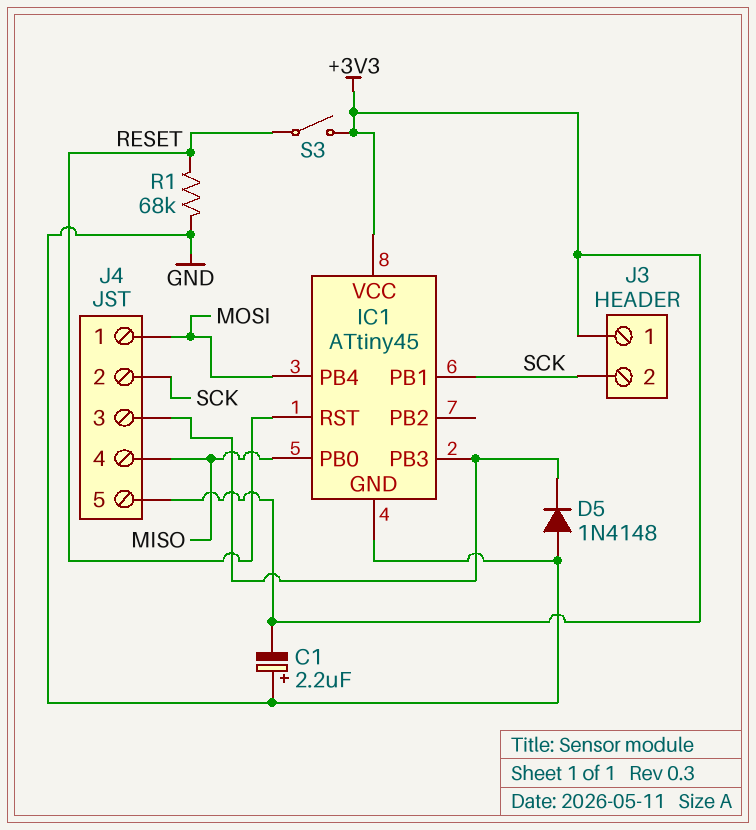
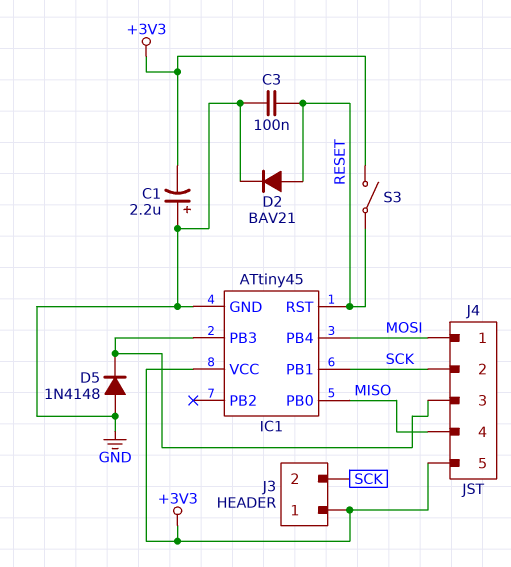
C3: none -> 100nF (GND, RESET)
D2: none -> diode BAV21 (A RESET, K GND)
R1: 68k (GND, RESET) -> none

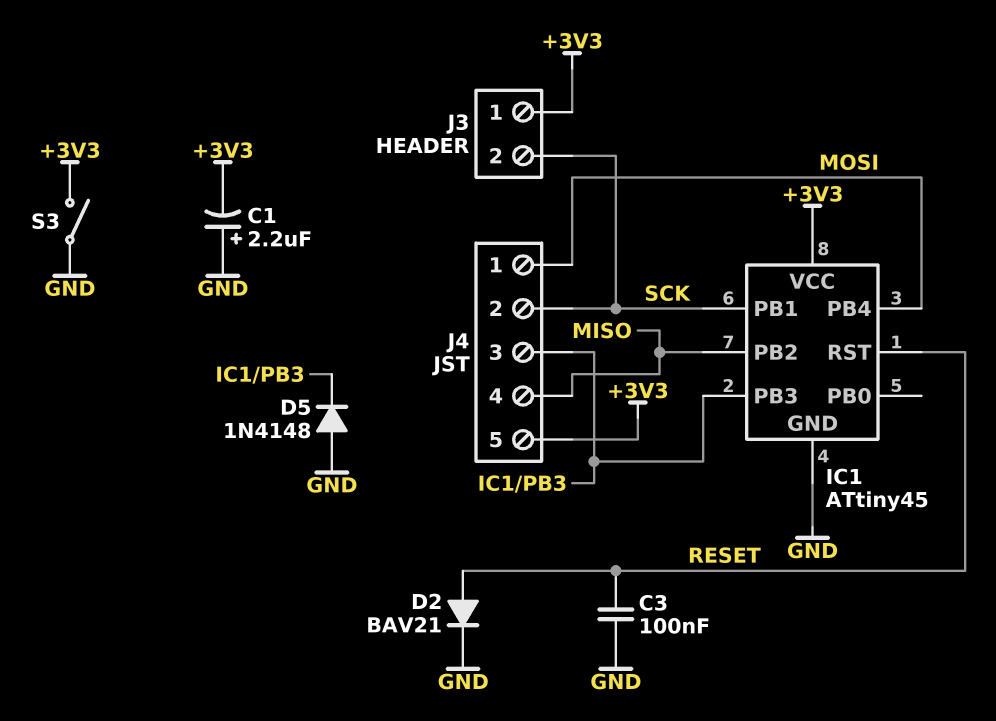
IC1 pin PB0: MISO -> none
IC1 pin PB2: none -> MISO
S3: switch (+3V3, RESET) -> switch (+3V3, GND)

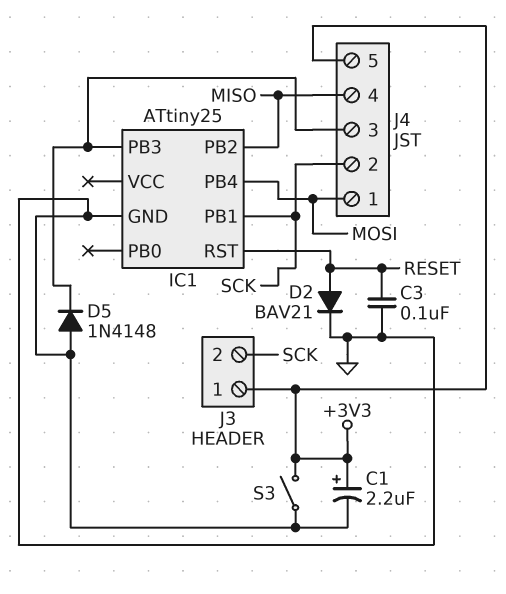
C1: 2.2uF (plus GND, minus +3V3) -> 2.2uF (plus +3V3, minus GND)
IC1: ATtiny45 -> ATtiny25
IC1 pin VCC: +3V3 -> none

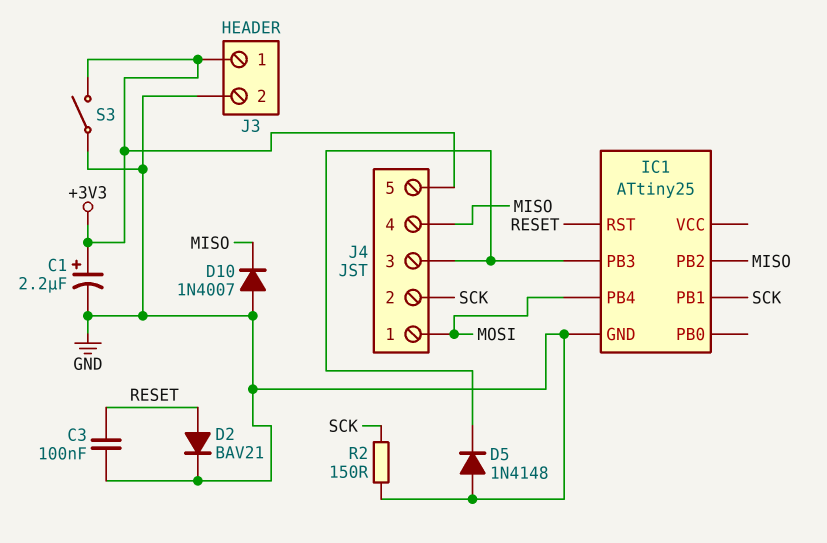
D10: none -> diode 1N4007 (A GND, K MISO)
J3 pin 2: SCK -> GND
R2: none -> 150 (GND, SCK)

